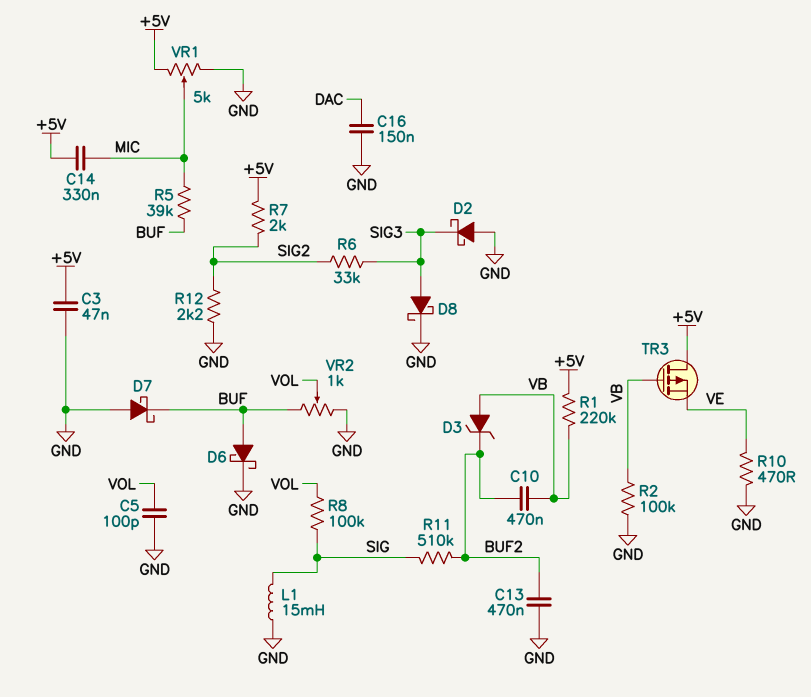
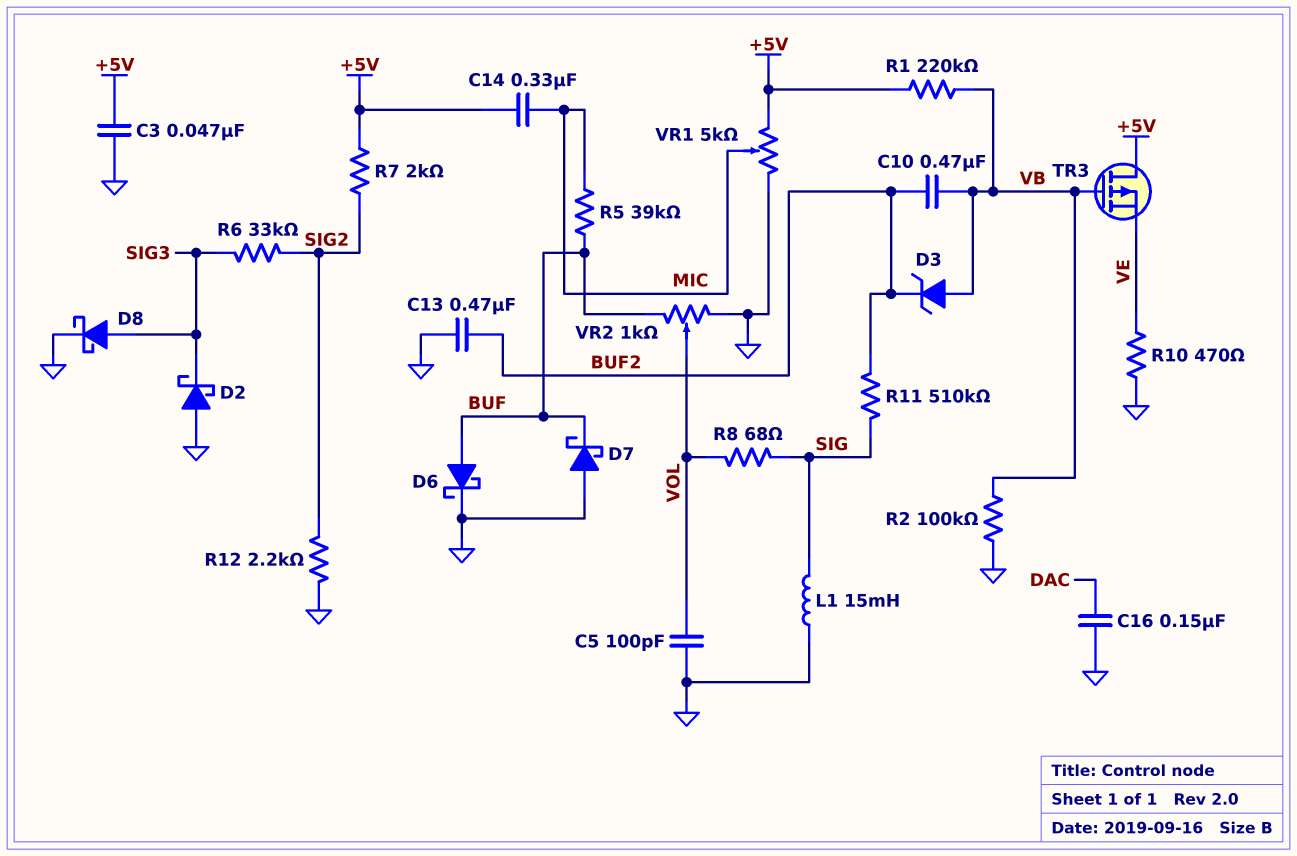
R8: 100k (SIG, VOL) -> 68 (SIG, VOL)

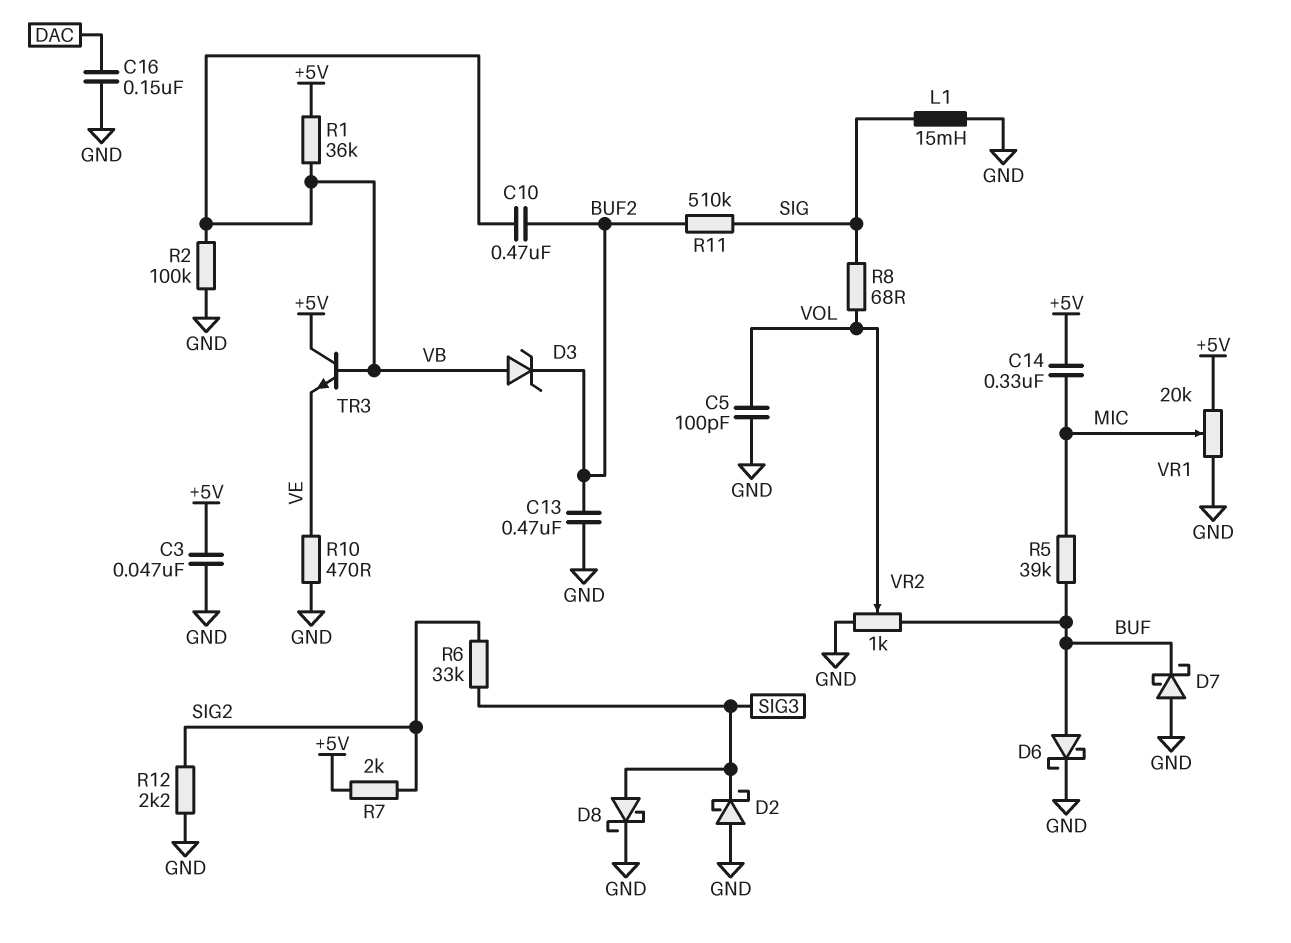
R1: 220k (+5V, VB) -> 36k (+5V, VB)
TR3: PMOS (G VB, D +5V, S VE) -> NPN (B VB, C +5V, E VE)
VR1: 5k (+5V, GND, wiper MIC) -> 20k (+5V, GND, wiper MIC)

